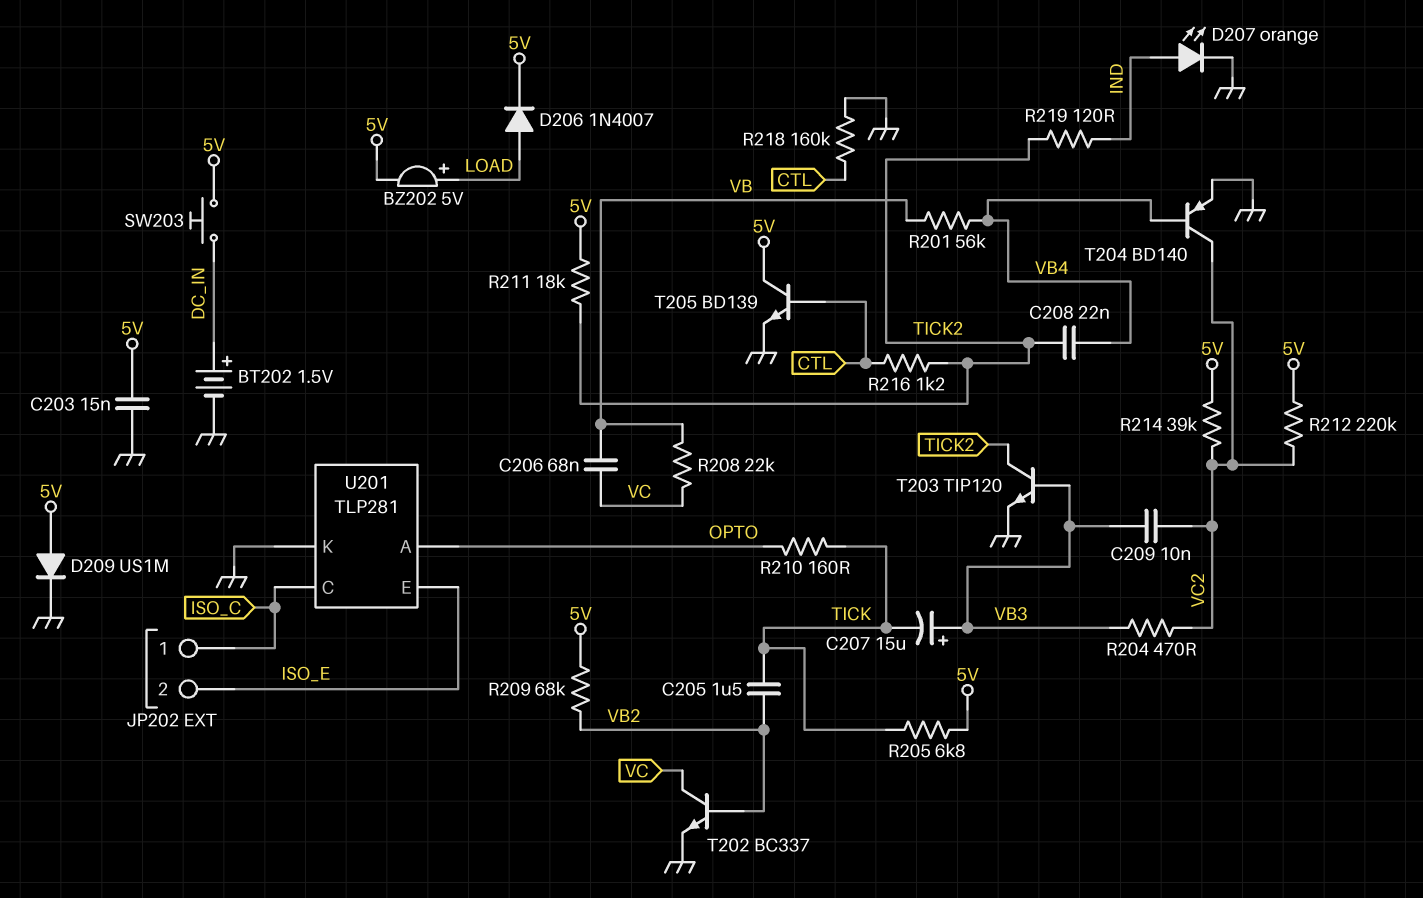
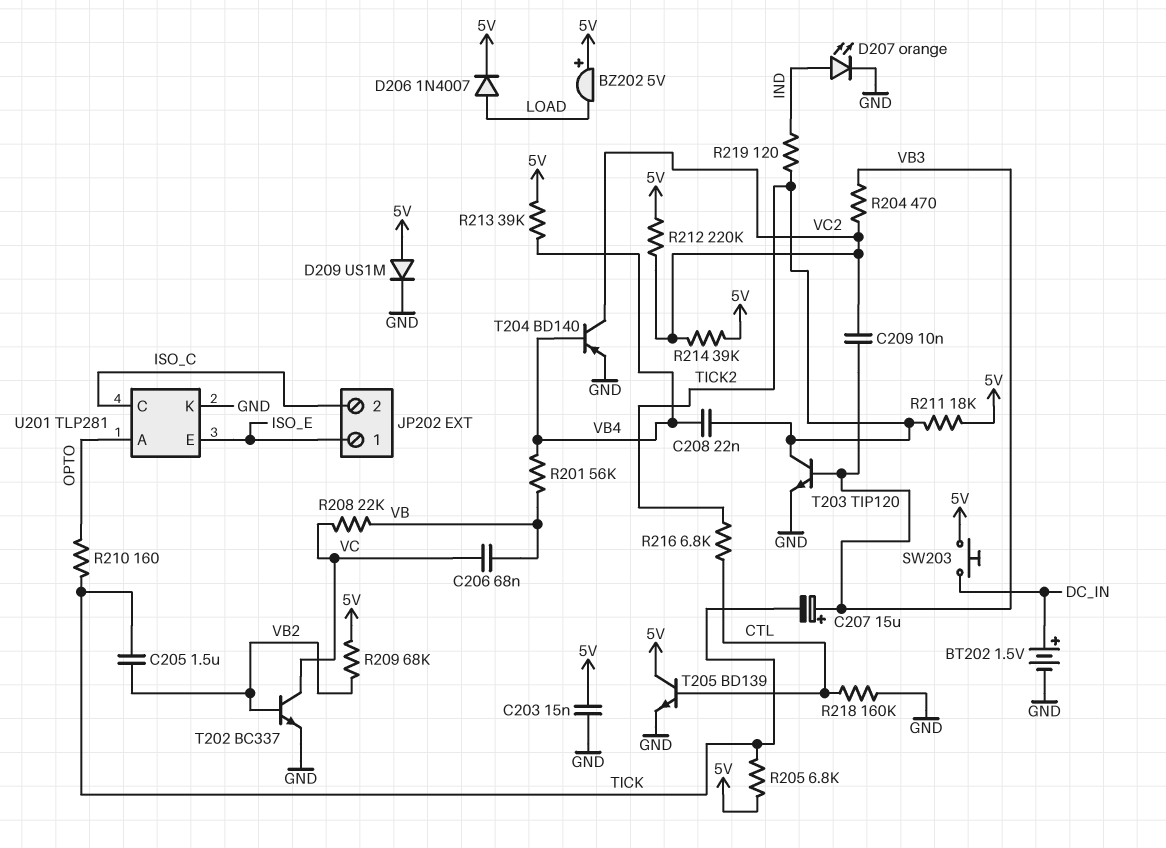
BZ202: buzzer 5V (plus LOAD, minus 5V) -> buzzer 5V (plus 5V, minus LOAD)
JP202 pin 1: ISO_C -> ISO_E
JP202 pin 2: ISO_E -> ISO_C
R213: none -> 39k (5V, VB4)
R216: 1.2k (CTL, TICK2) -> 6.8k (CTL, TICK2)

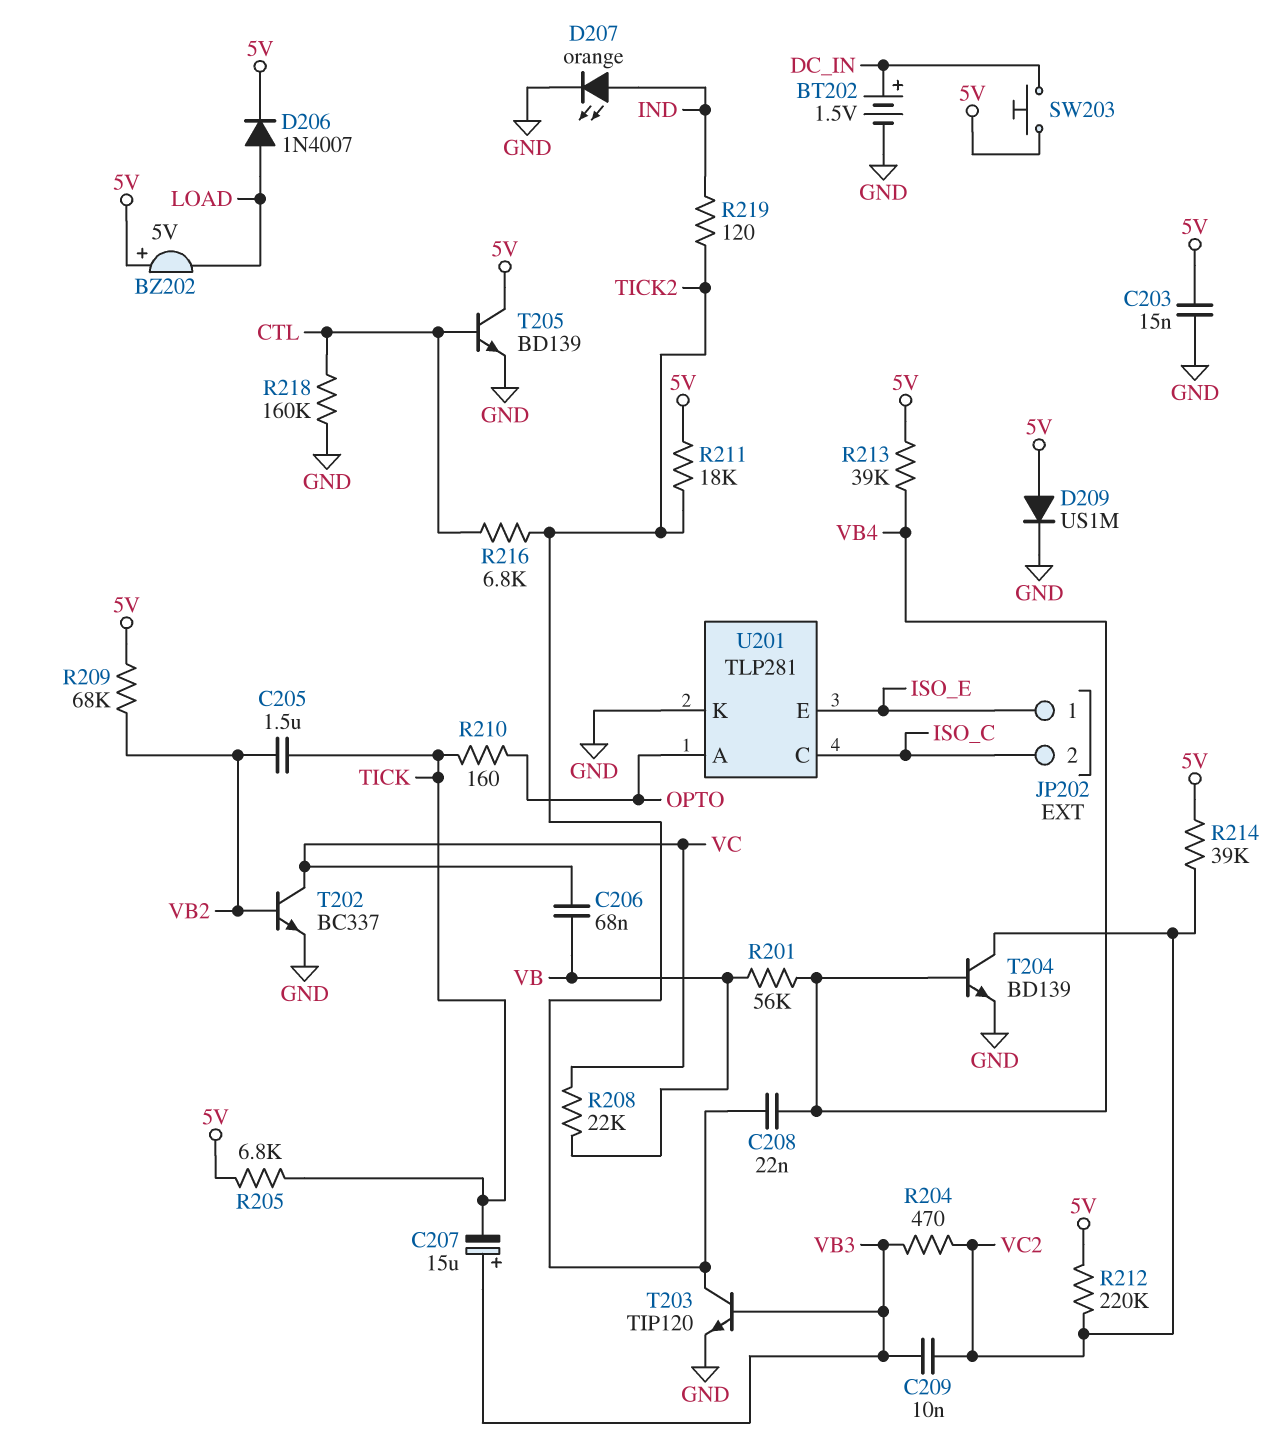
T204: PNP BD140 (B VB4, C VC2, E GND) -> NPN BD139 (B VB4, C VC2, E GND)

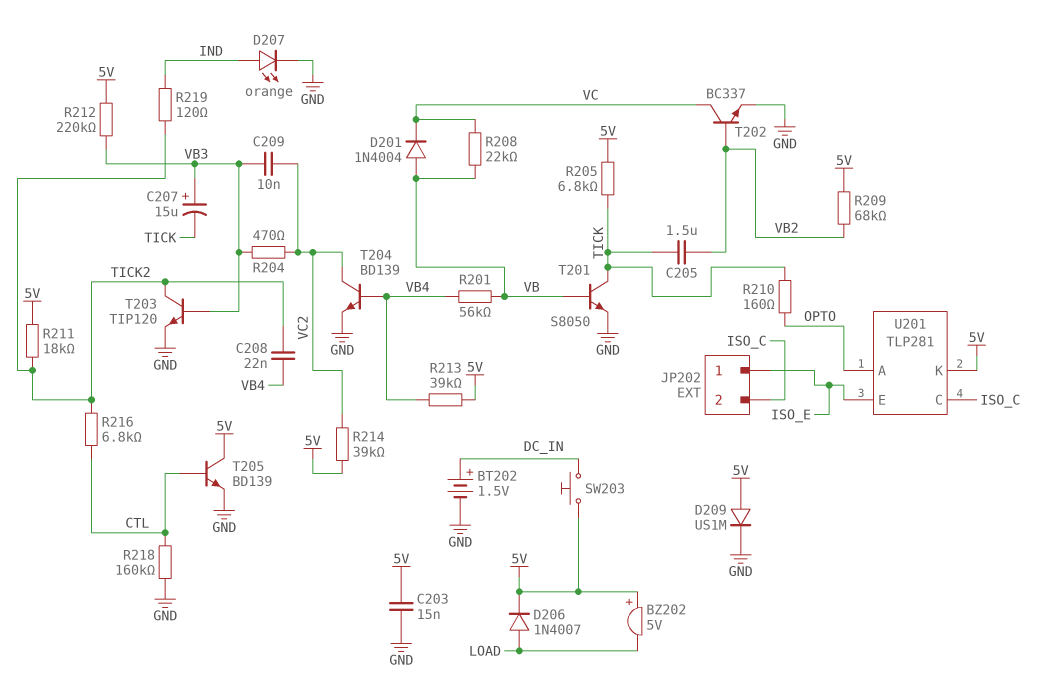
C206: 68nF (VB, VC) -> none
D201: none -> diode 1N4004 (A VB, K VC)
R212: 220k (5V, VC2) -> 220k (5V, VB3)
T201: none -> NPN S8050 (B VB, C TICK, E GND)
U201 pin K: GND -> 5V

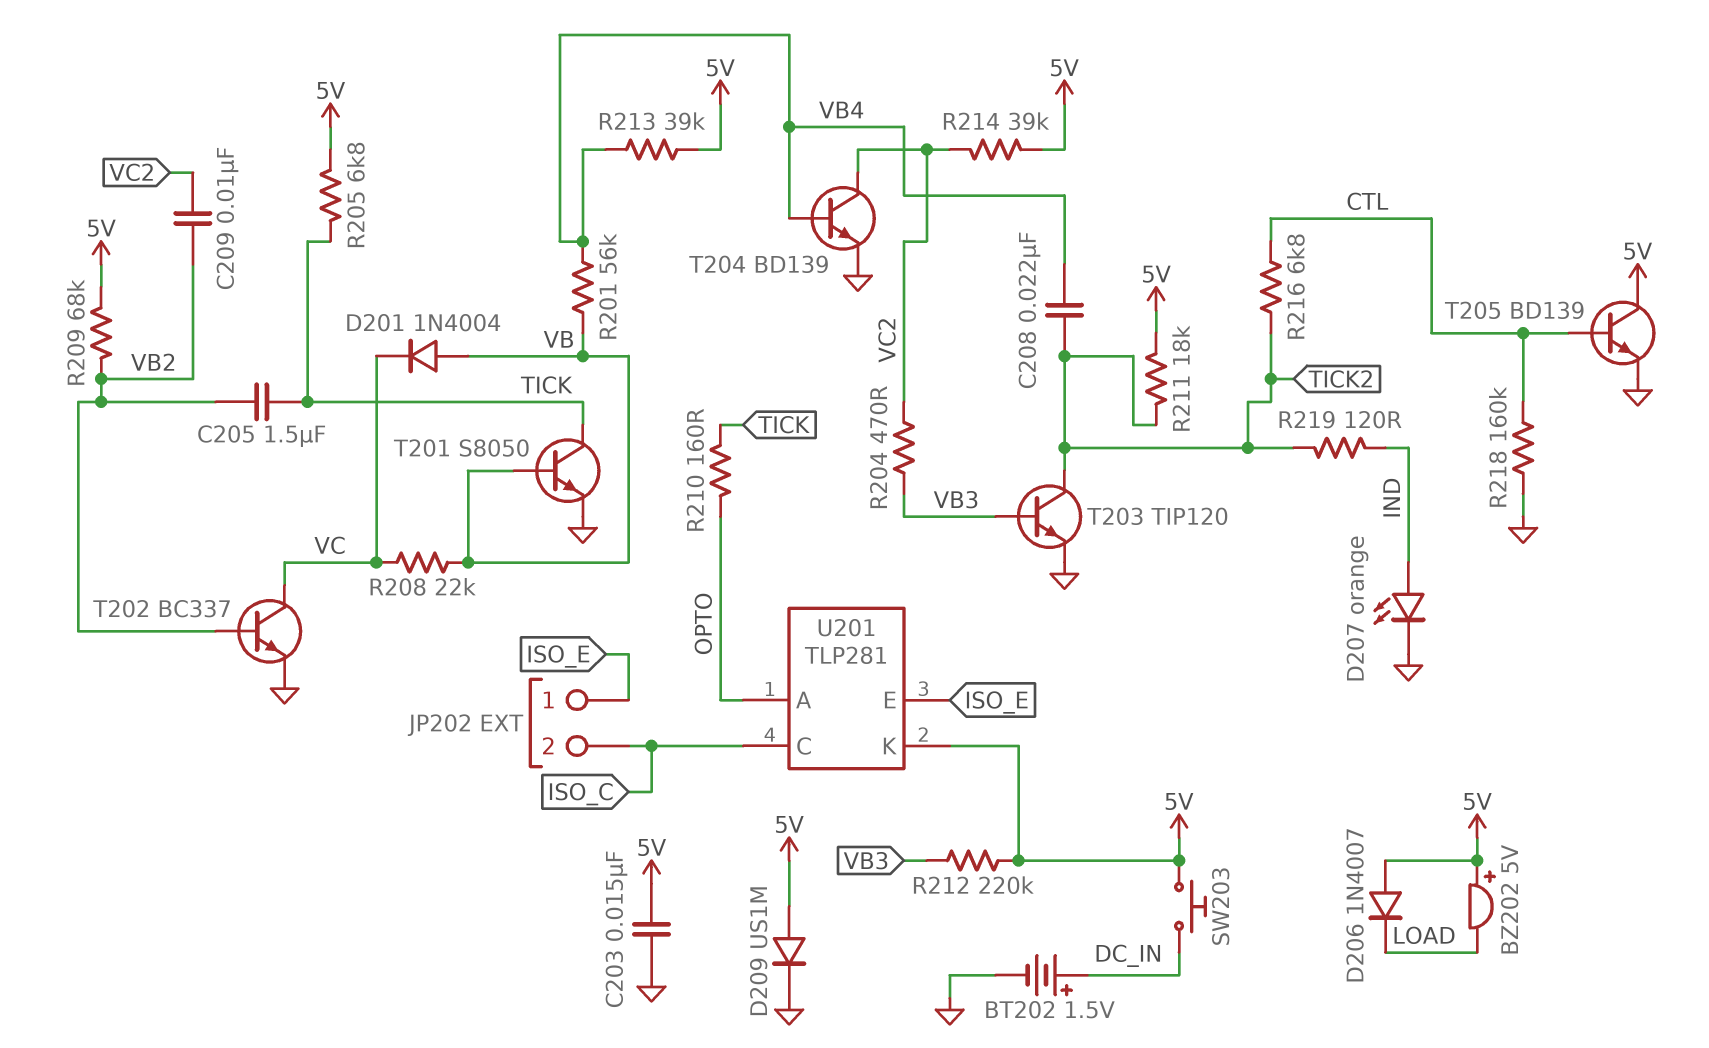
C207: 15uF (plus VB3, minus TICK) -> none
C209: 10nF (VB3, VC2) -> 10nF (VB2, VC2)
D206: diode 1N4007 (A LOAD, K 5V) -> diode 1N4007 (A 5V, K LOAD)

